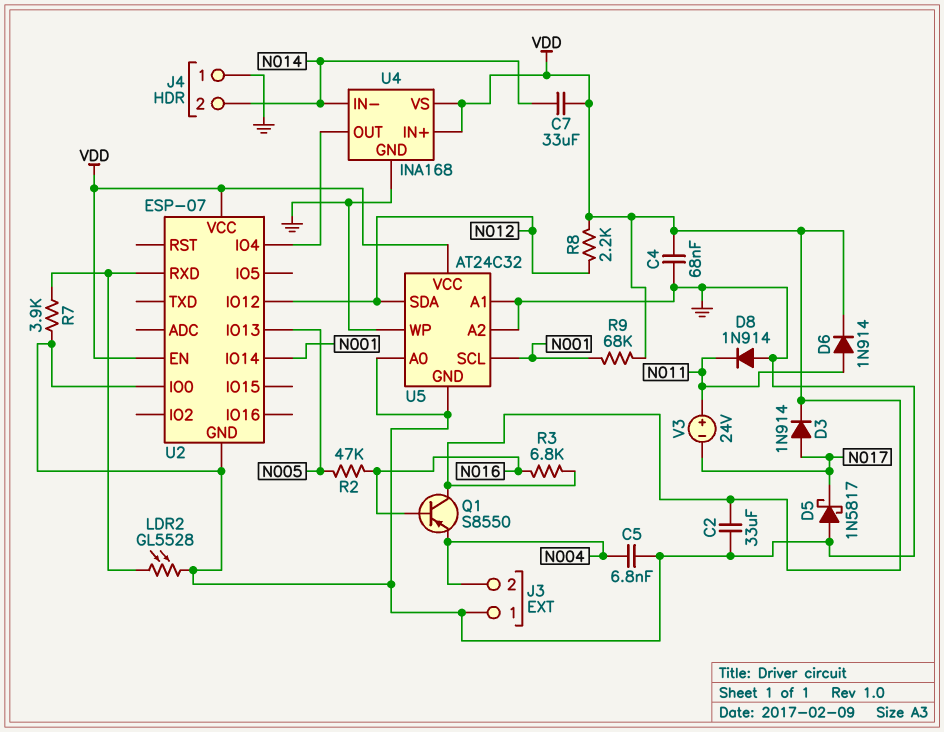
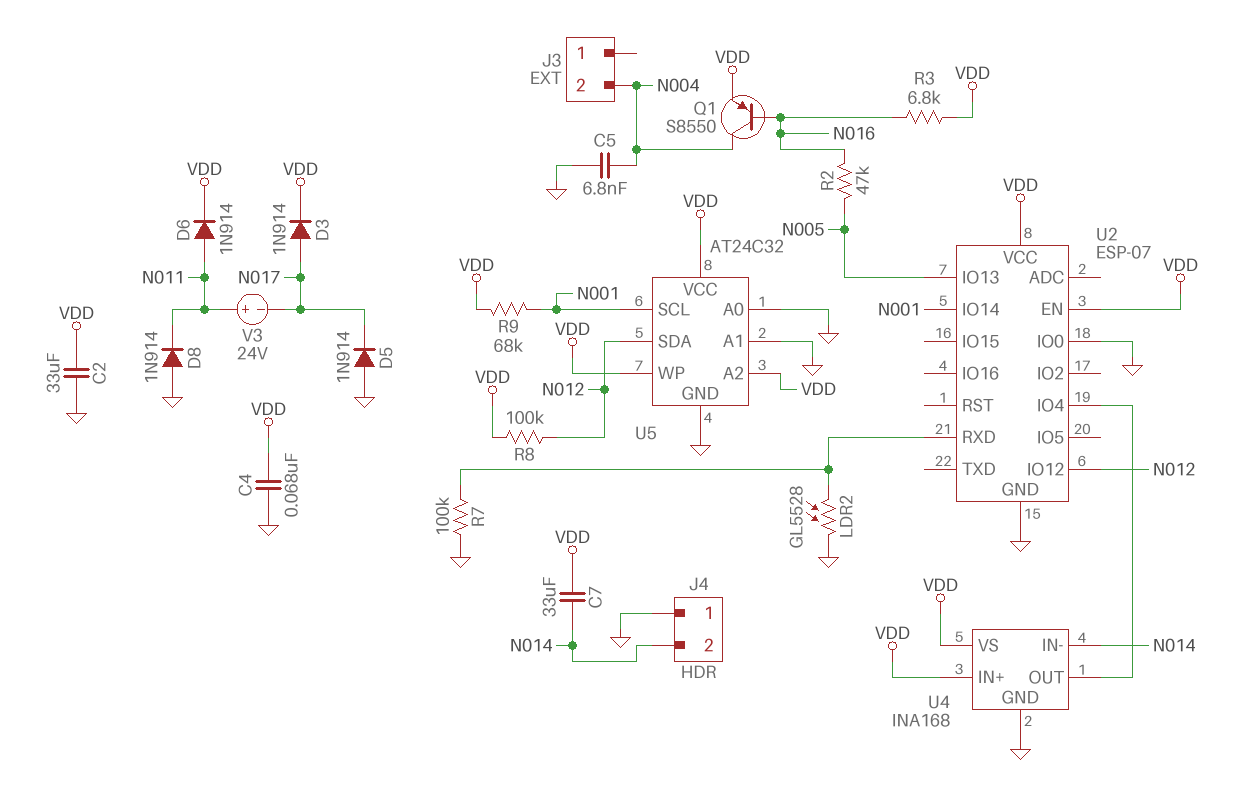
D5: schottky 1N5817 (A GND, K N017) -> diode 1N914 (A GND, K N017)
J3 pin 1: GND -> none
Q1: PNP S8550 (B N016, C VDD, E N004) -> PNP S8550 (B N016, C N004, E VDD)
R7: 3.9k (GND, U2/RXD) -> 100k (GND, U2/RXD)
R8: 2.2k (N012, VDD) -> 100k (N012, VDD)
U5 pin A2: GND -> VDD
U5 pin WP: GND -> VDD

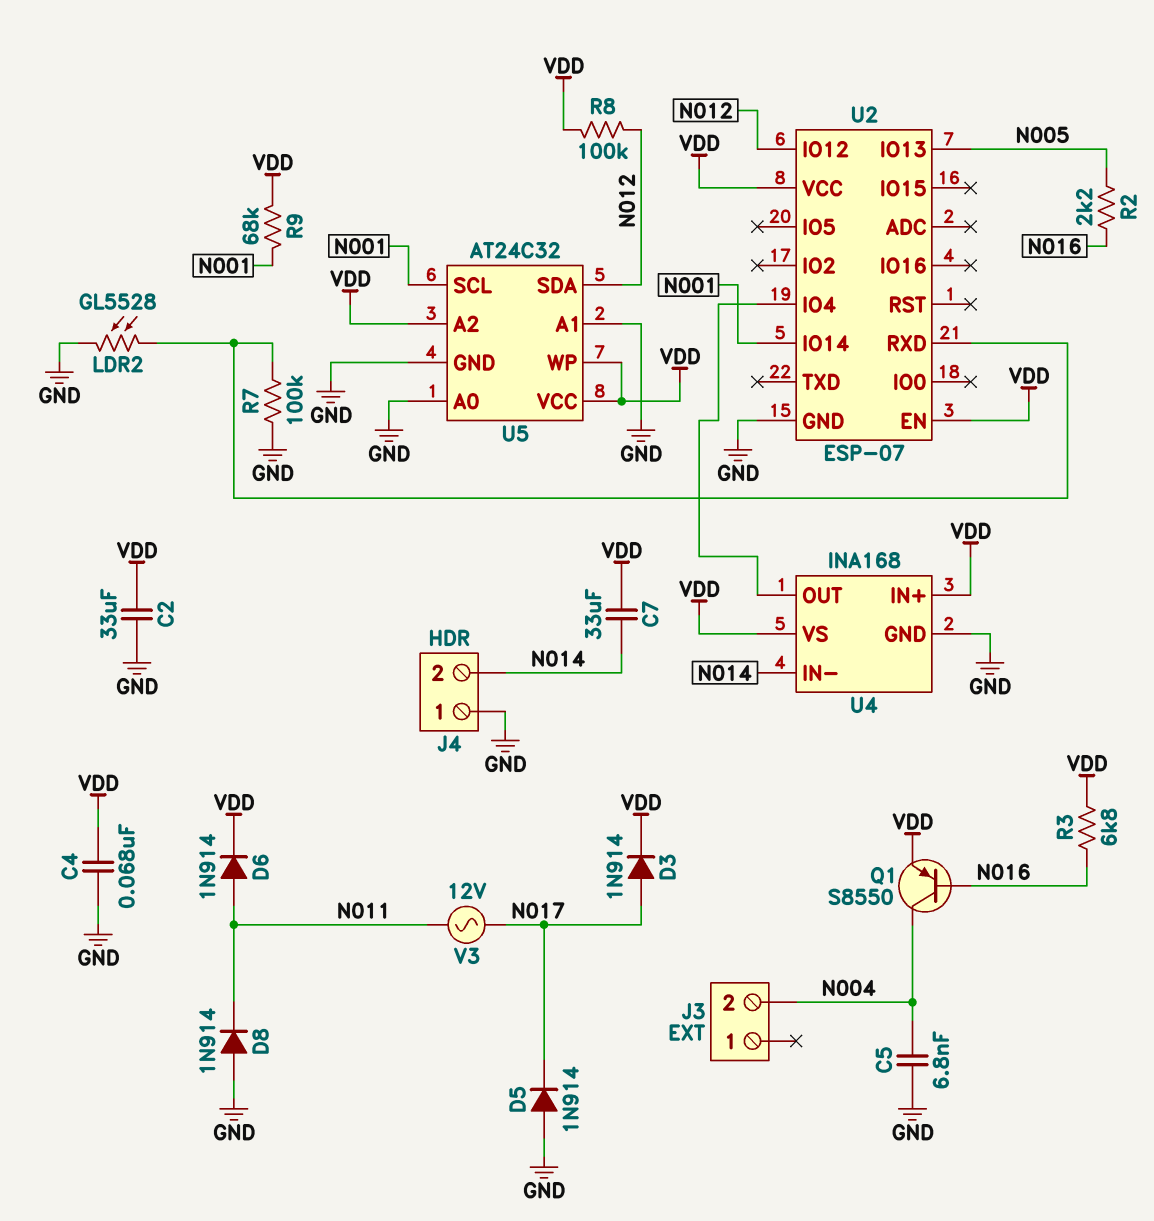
R2: 47k (N005, N016) -> 2.2k (N005, N016)
U2 pin IO0: GND -> none
V3: 24V (plus N011, minus N017) -> AC 12V (N011, N017)

